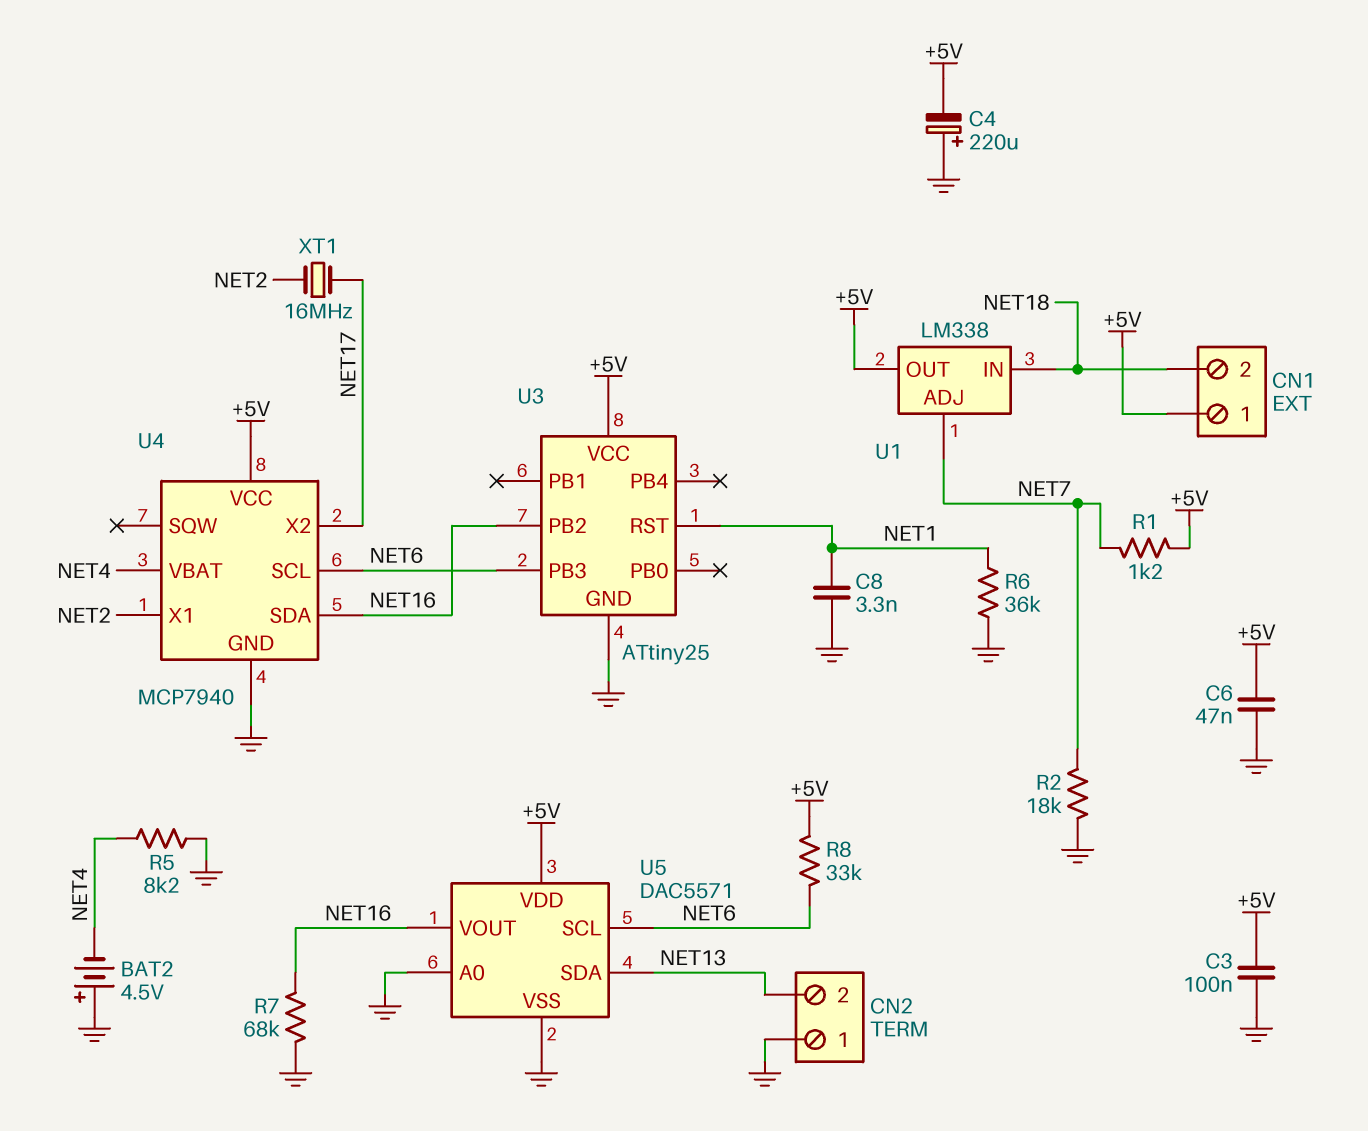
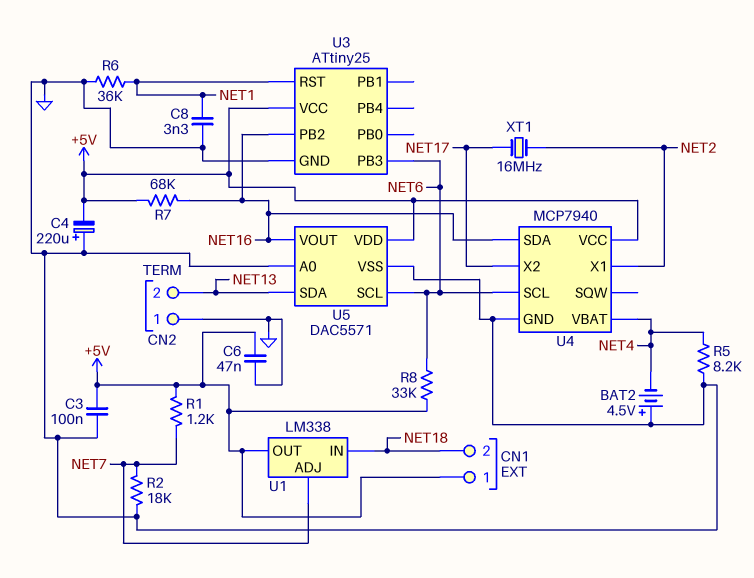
R7: 68k (GND, NET16) -> 68k (+5V, NET16)

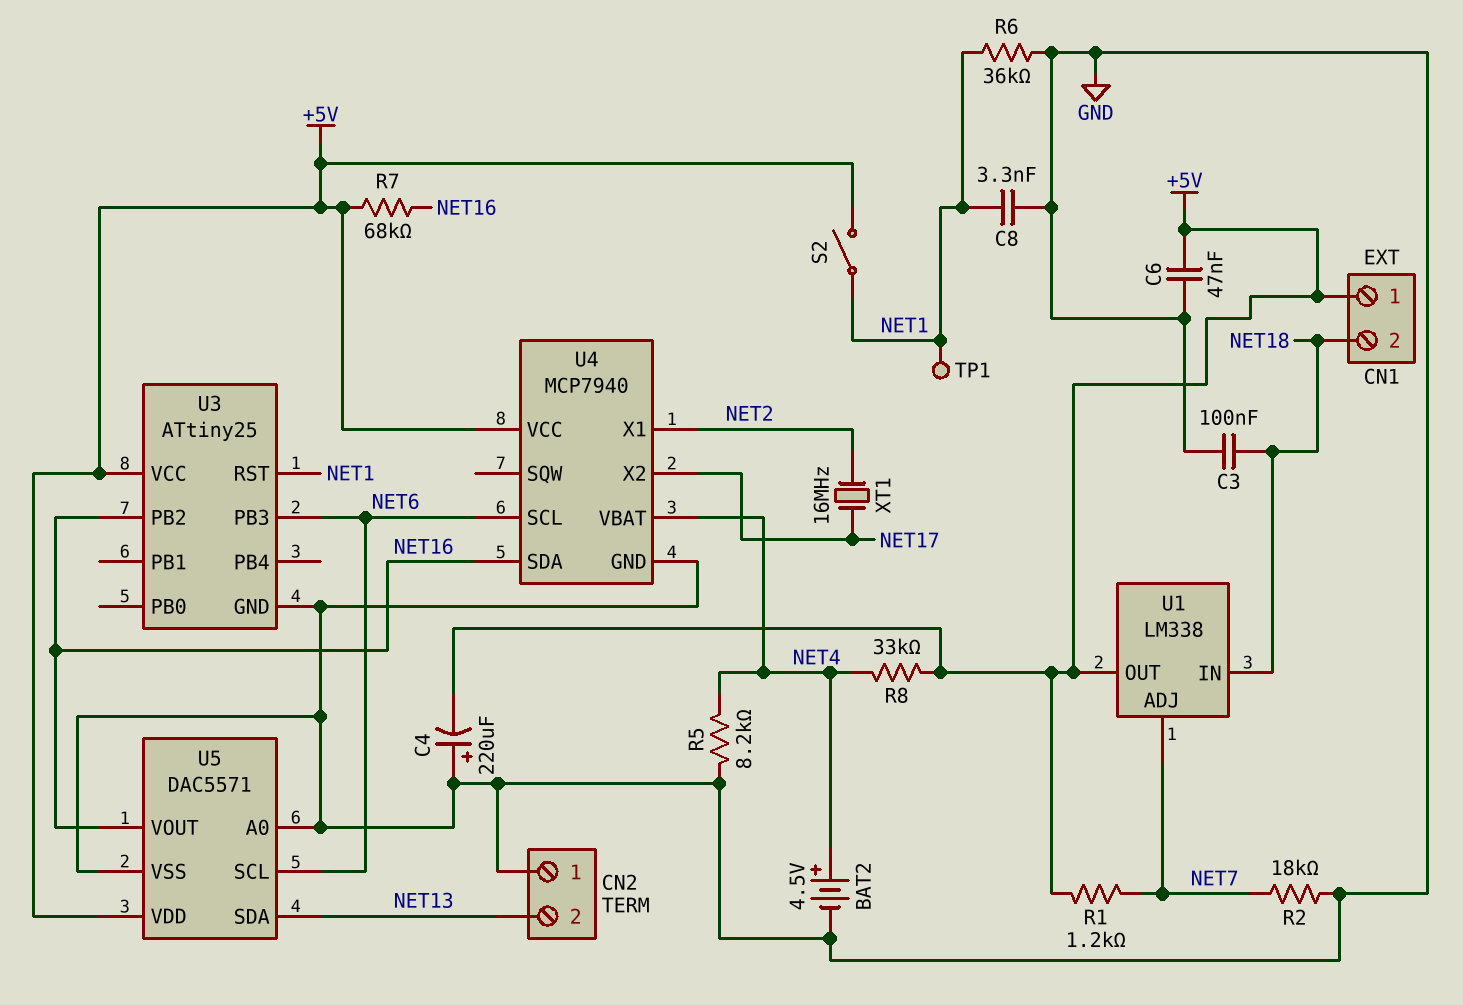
BAT2: 4.5V (plus GND, minus NET4) -> 4.5V (plus NET4, minus GND)
C3: 100nF (+5V, GND) -> 100nF (GND, NET18)
R8: 33k (+5V, NET6) -> 33k (+5V, NET4)
S2: none -> switch (+5V, NET1)
TP1: none -> test point (NET1)

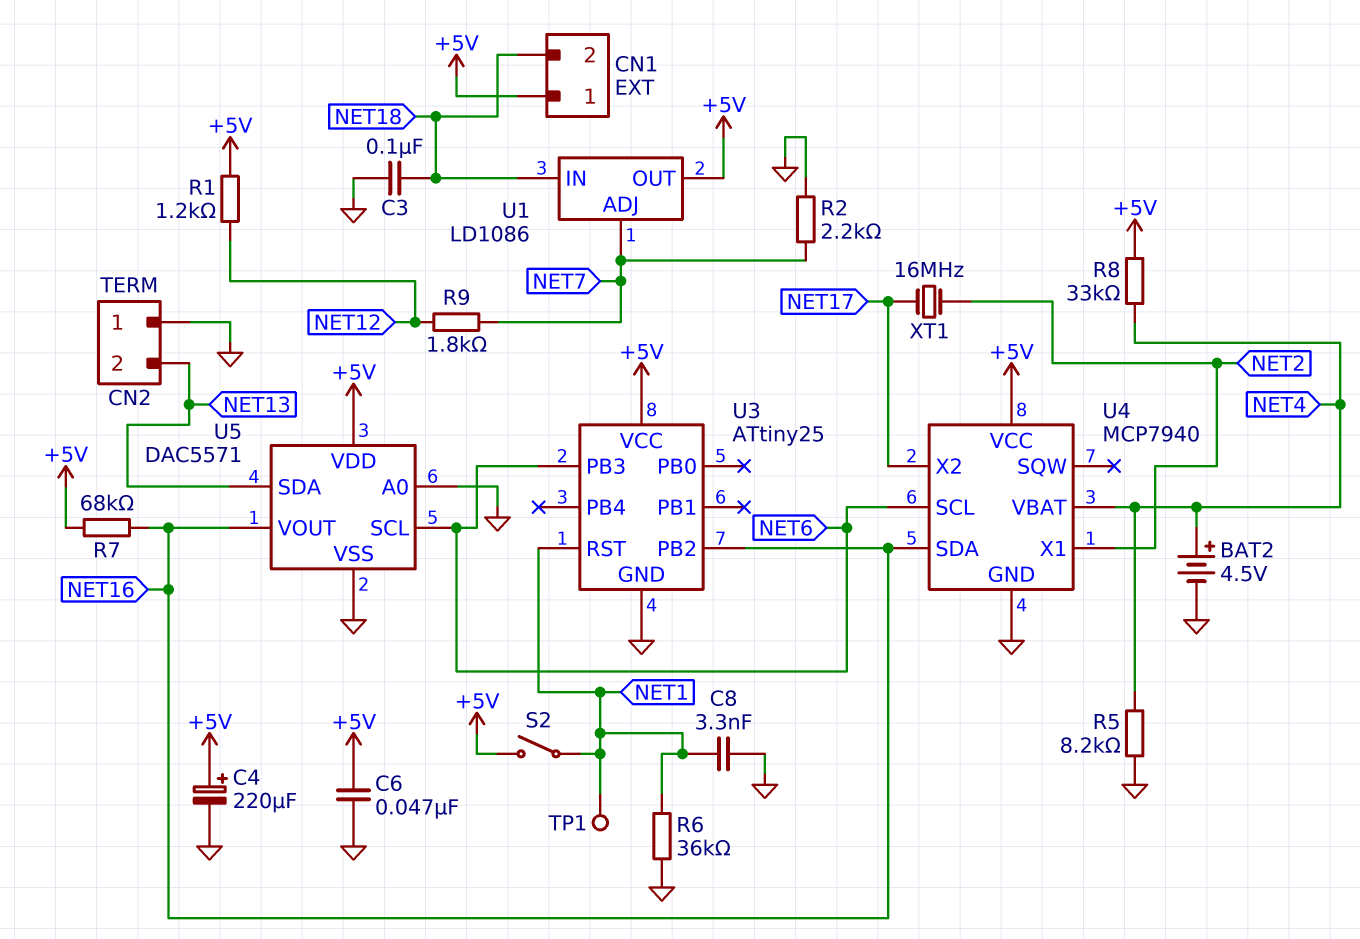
C4: 220uF (plus GND, minus +5V) -> 220uF (plus +5V, minus GND)
R1: 1.2k (+5V, NET7) -> 1.2k (+5V, NET12)
R2: 18k (GND, NET7) -> 2.2k (GND, NET7)
R9: none -> 1.8k (NET7, NET12)
U1: LM338 -> LD1086

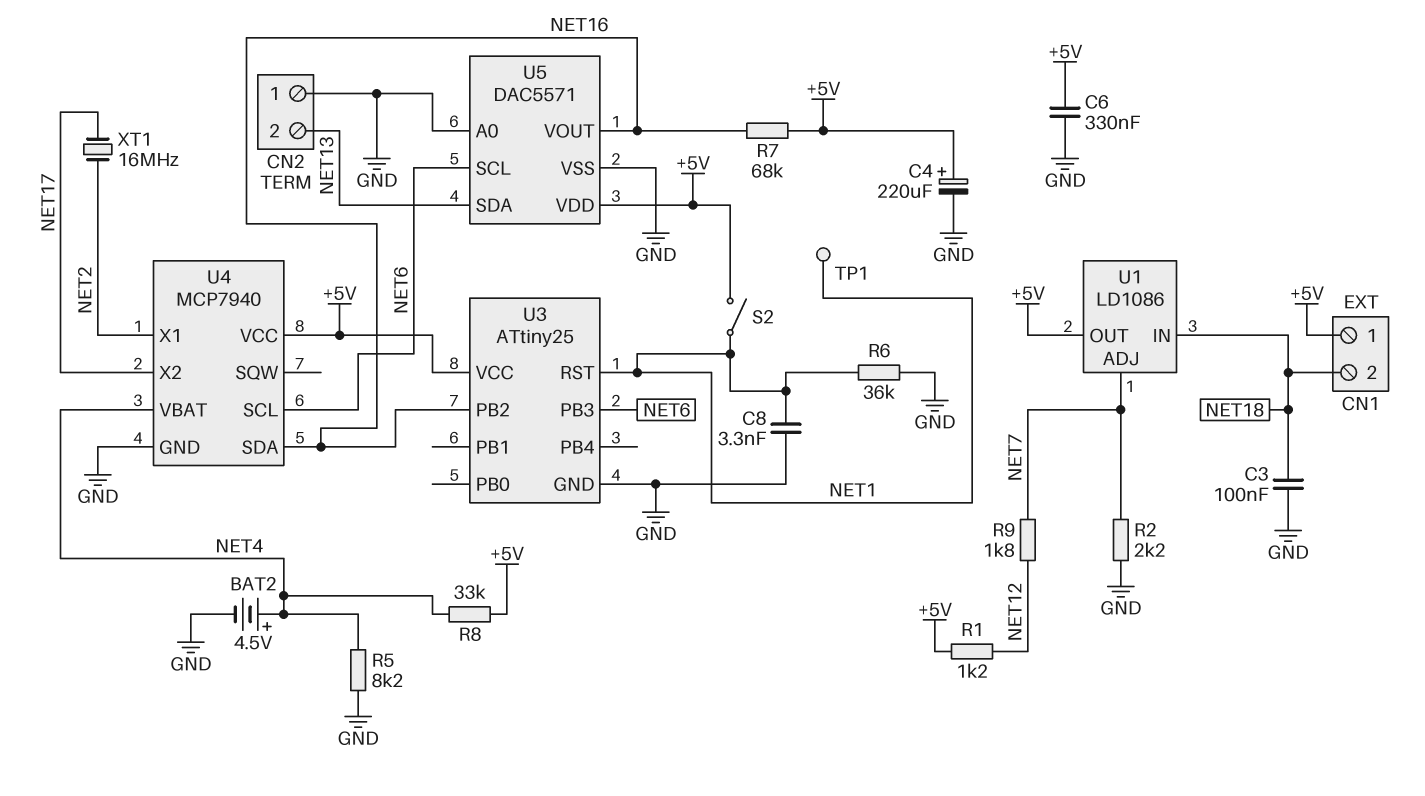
C6: 47nF (+5V, GND) -> 330nF (+5V, GND)

